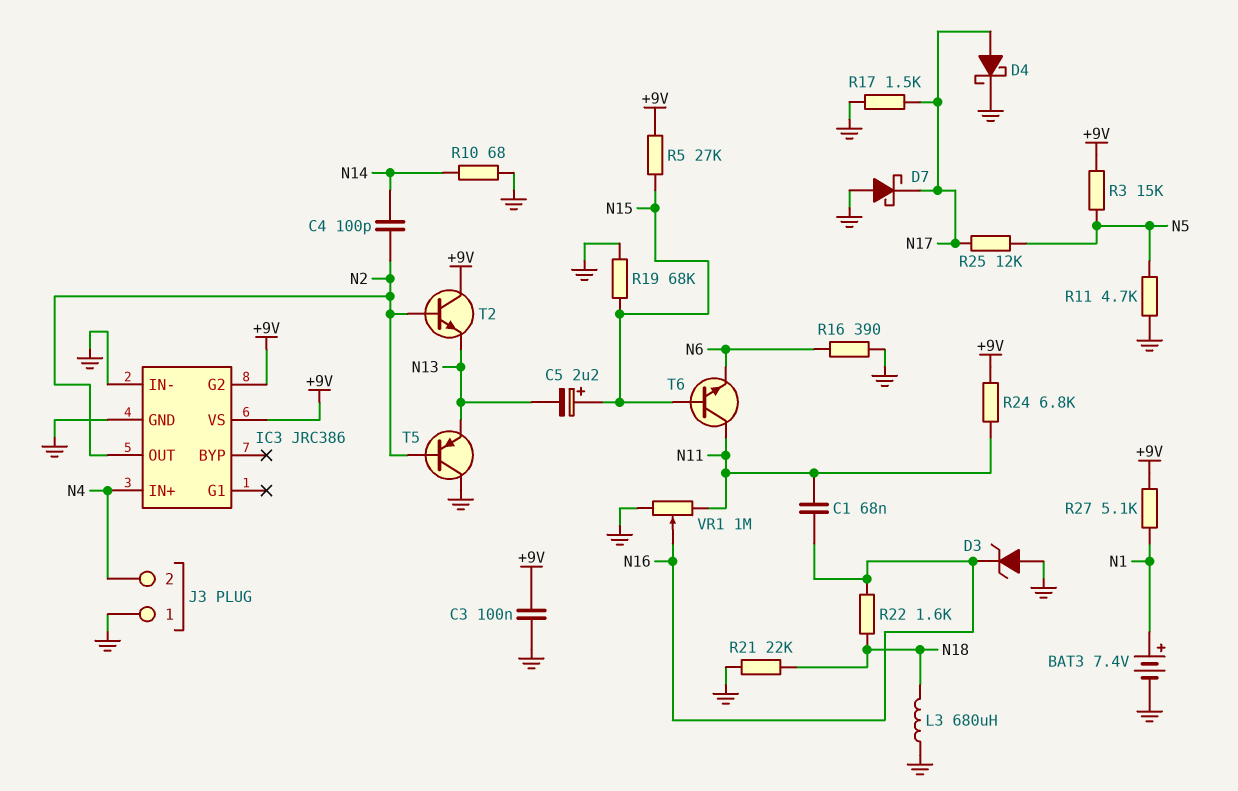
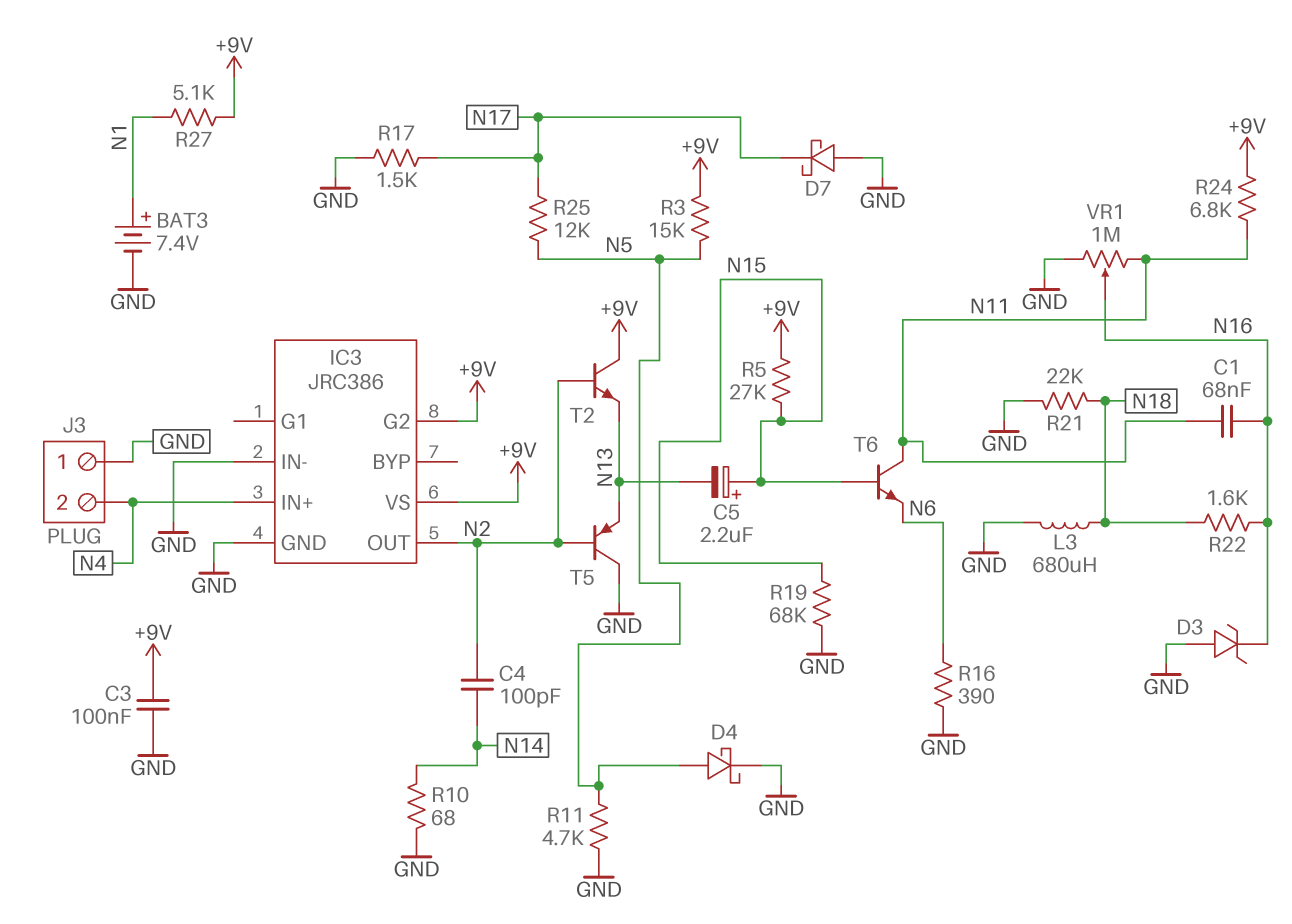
D4: schottky (A N17, K GND) -> schottky (A N5, K GND)

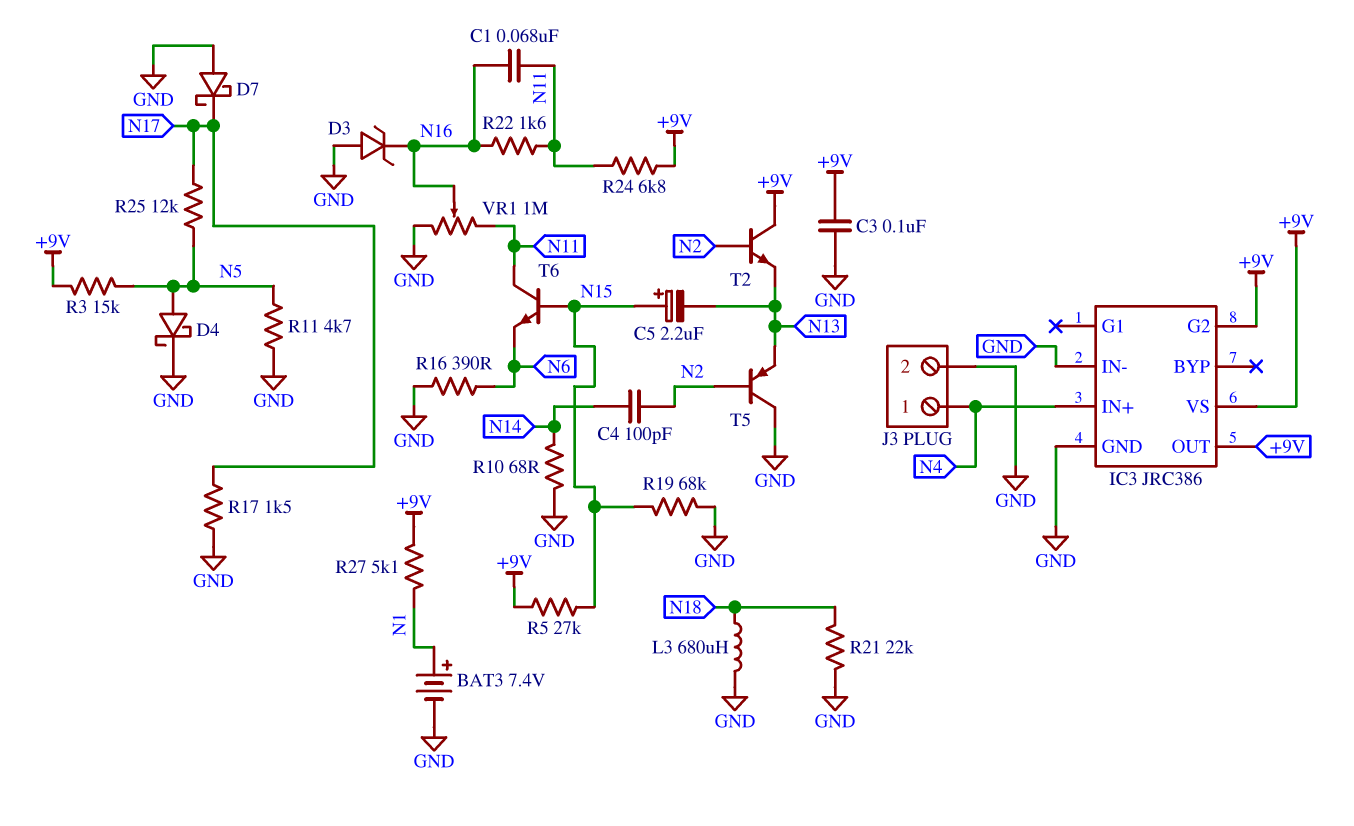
IC3 pin OUT: N2 -> +9V
J3 pin 1: GND -> N4
J3 pin 2: N4 -> GND
R22: 1.6k (N16, N18) -> 1.6k (N11, N16)

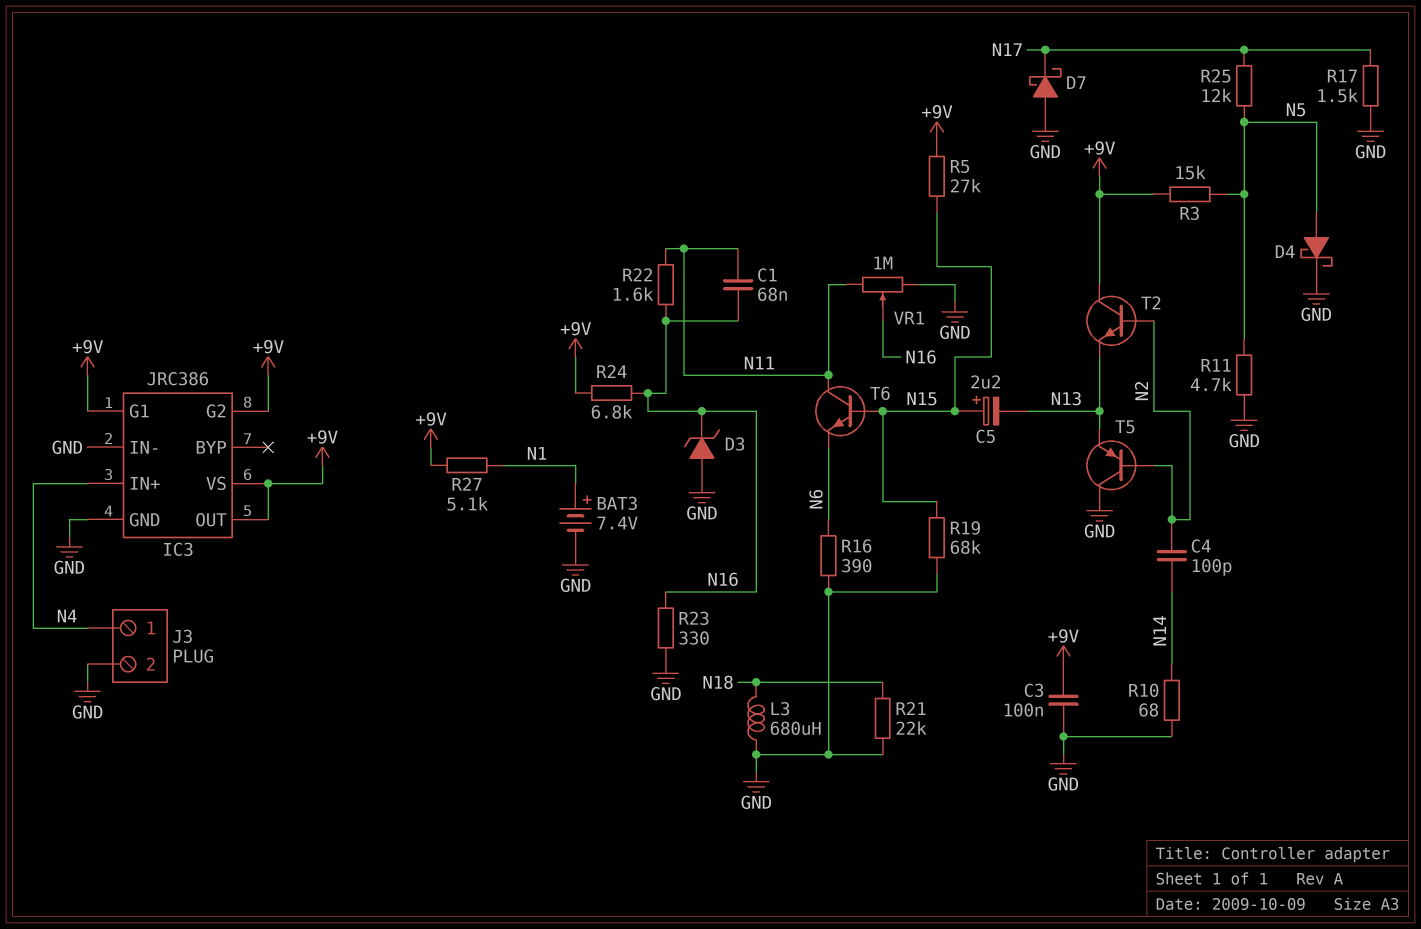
IC3 pin G1: none -> +9V
R23: none -> 330 (GND, N16)
R24: 6.8k (+9V, N11) -> 6.8k (+9V, N16)

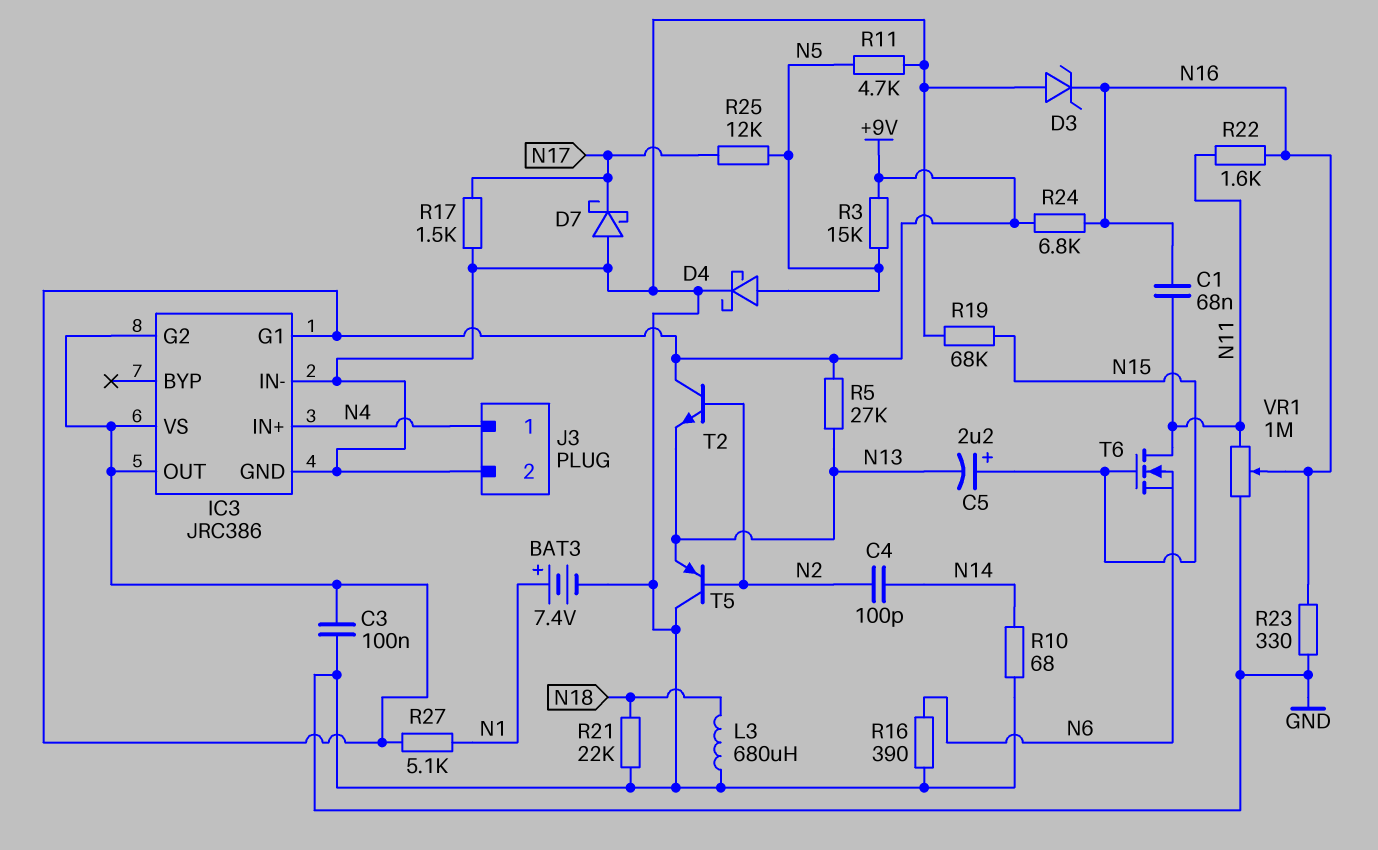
R5: 27k (+9V, N15) -> 27k (+9V, N13)
T6: NPN (B N15, C N11, E N6) -> NMOS (G N15, D N11, S N6)

